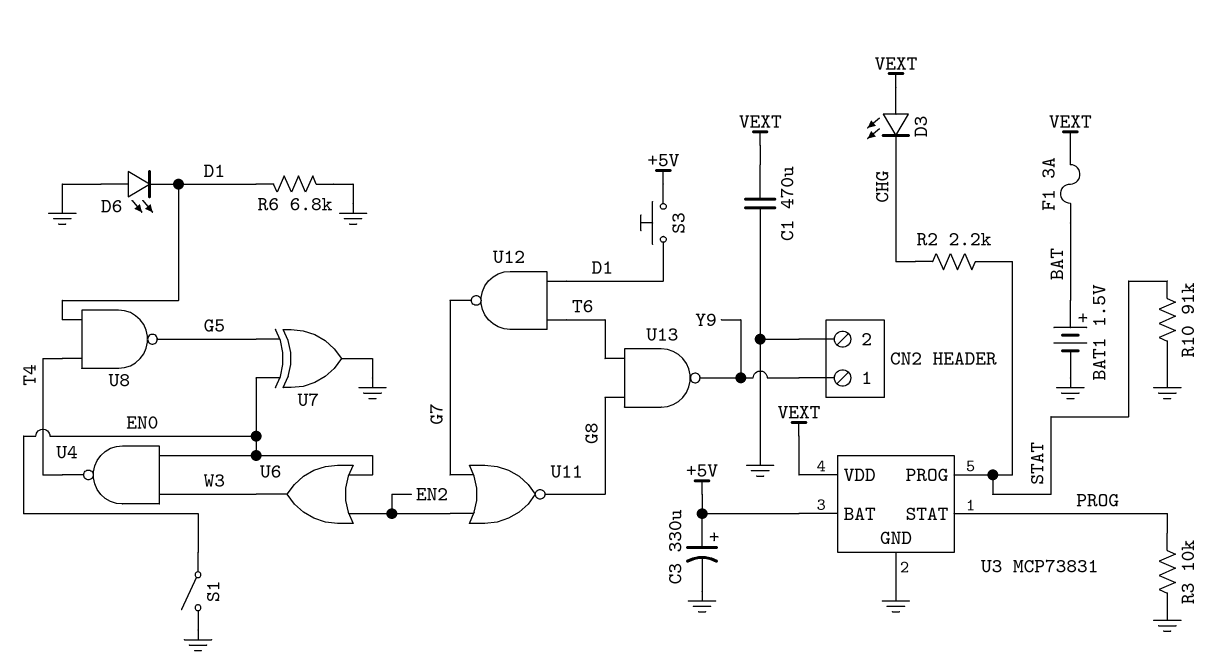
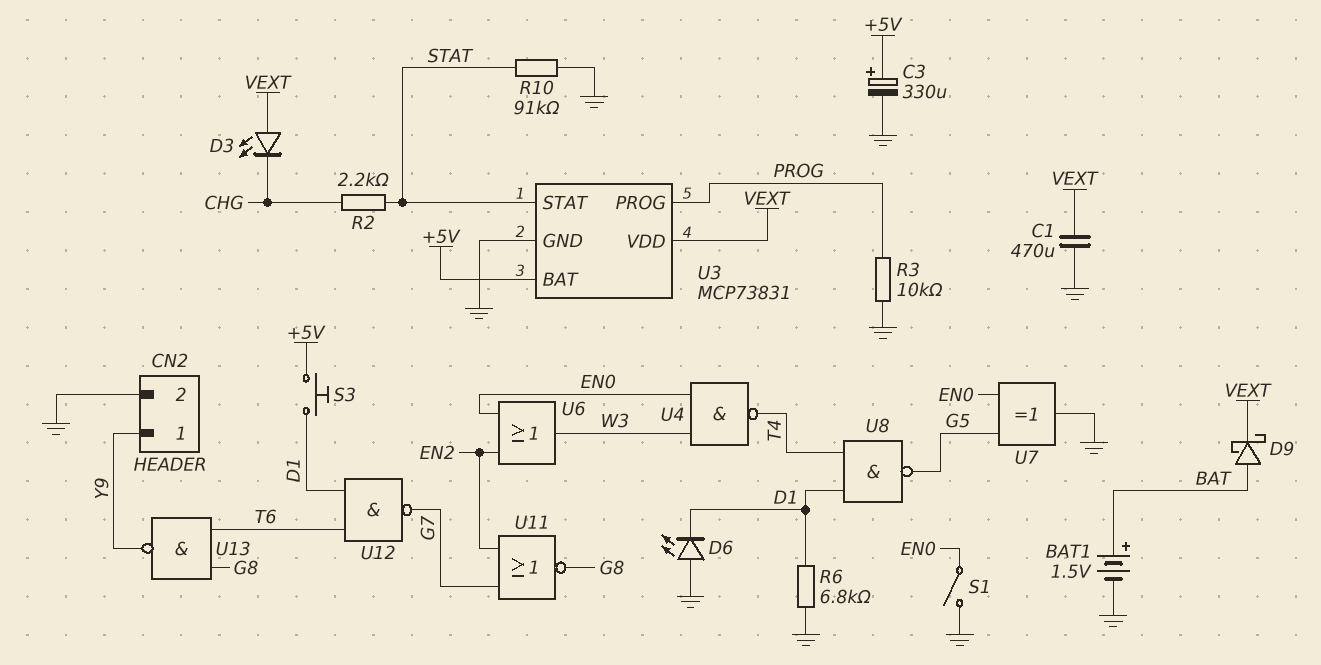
D9: none -> schottky (A BAT, K VEXT)
F1: 3A (BAT, VEXT) -> none
U3 pin PROG: STAT -> PROG
U3 pin STAT: PROG -> STAT

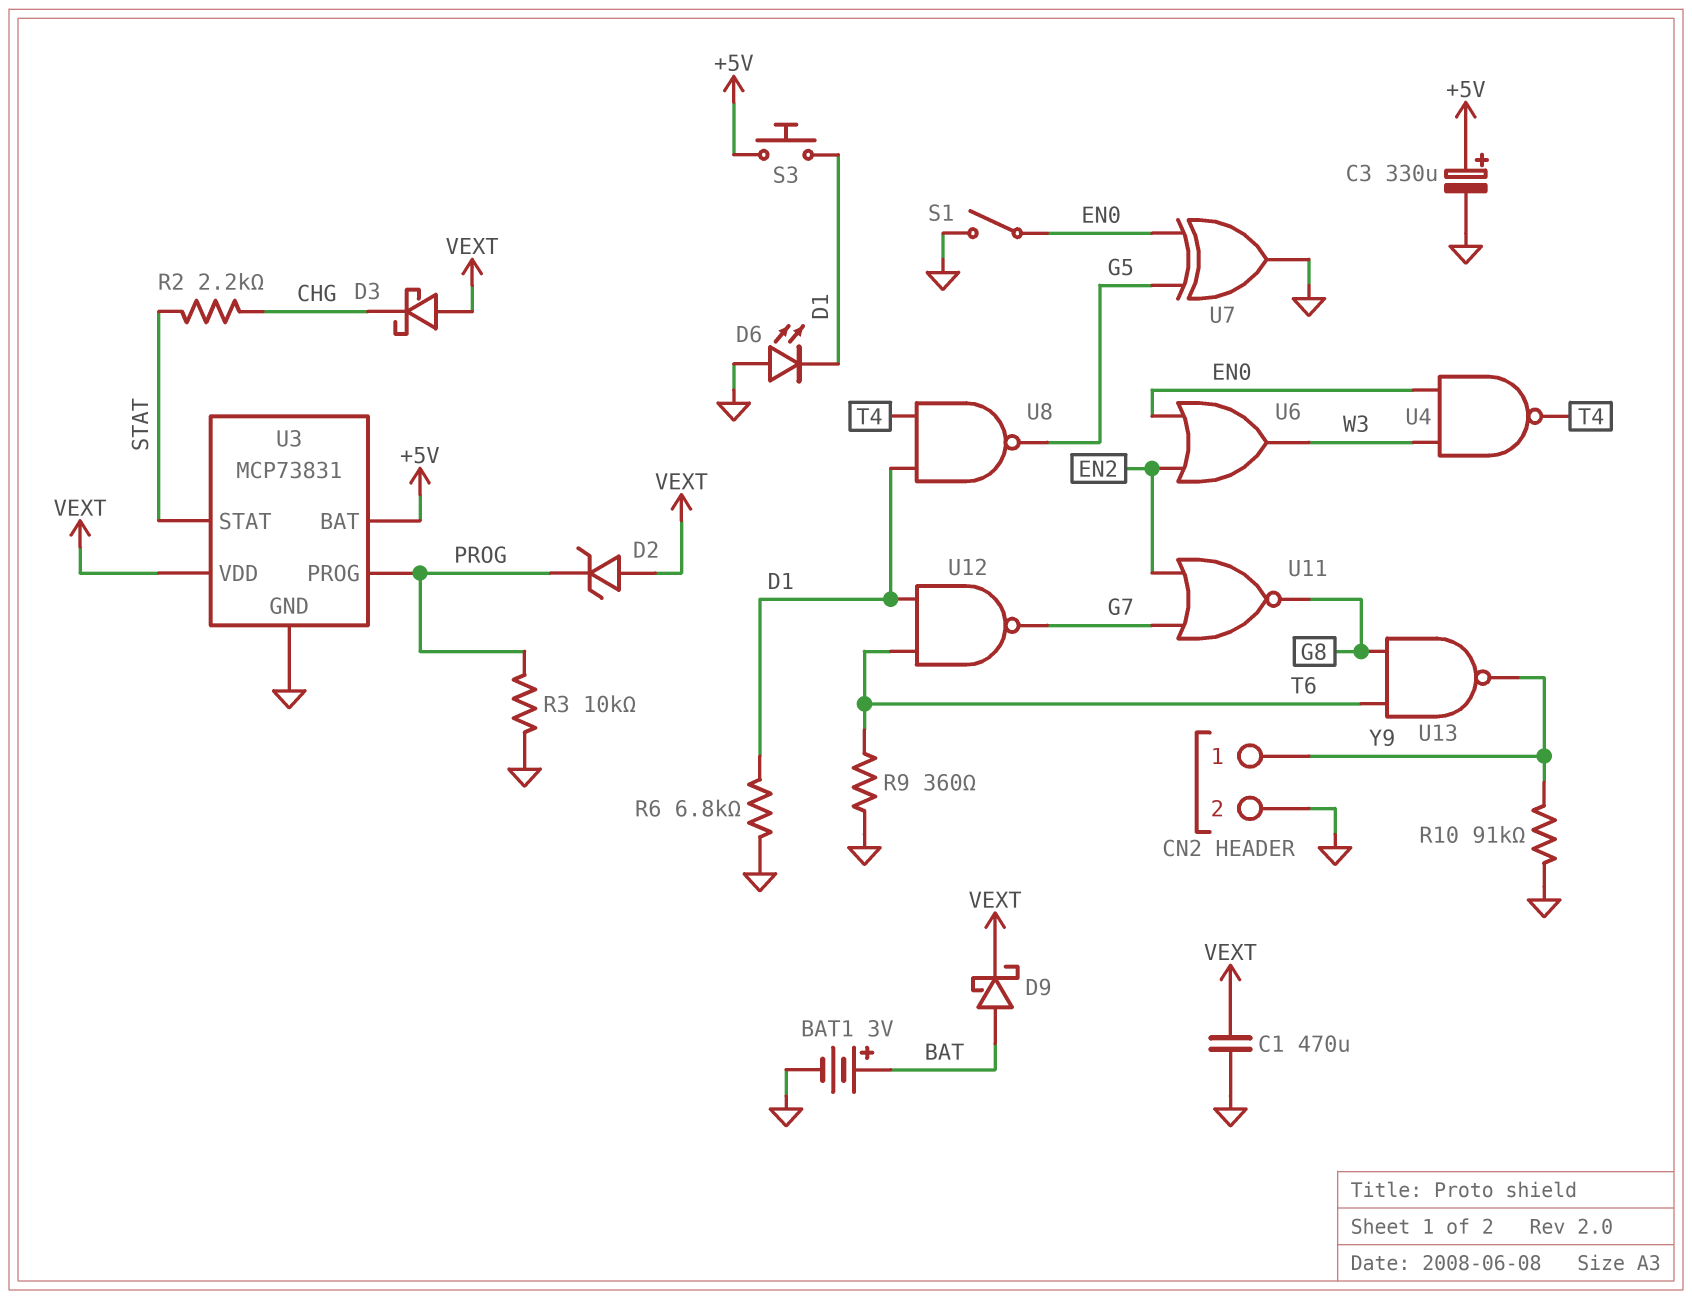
BAT1: 1.5V (plus BAT, minus GND) -> 3V (plus BAT, minus GND)
D2: none -> zener (A VEXT, K PROG)
D3: LED (A VEXT, K CHG) -> schottky (A VEXT, K CHG)
R9: none -> 360 (GND, T6)
R10: 91k (GND, STAT) -> 91k (GND, Y9)

